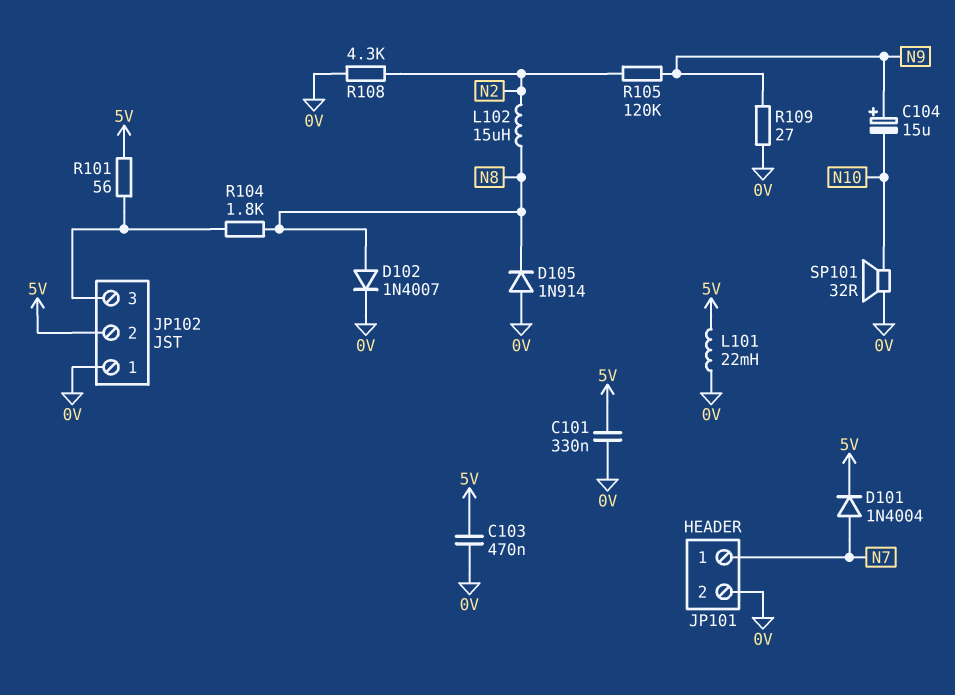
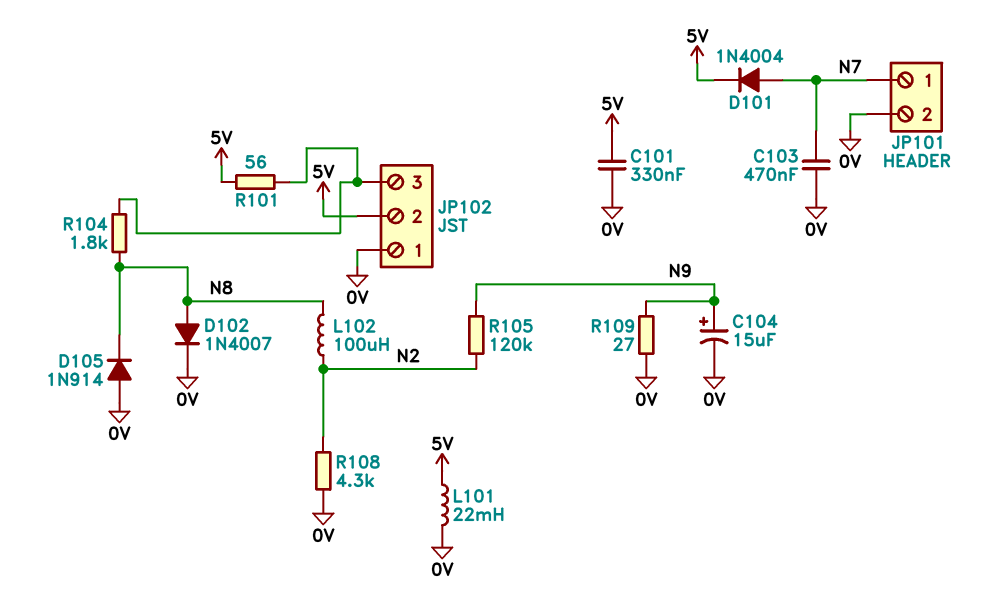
C103: 470nF (0V, 5V) -> 470nF (0V, N7)
C104: 15uF (plus N9, minus N10) -> 15uF (plus N9, minus 0V)
L102: 15uH (N2, N8) -> 100uH (N2, N8)
SP101: speaker 32R (0V, N10) -> none

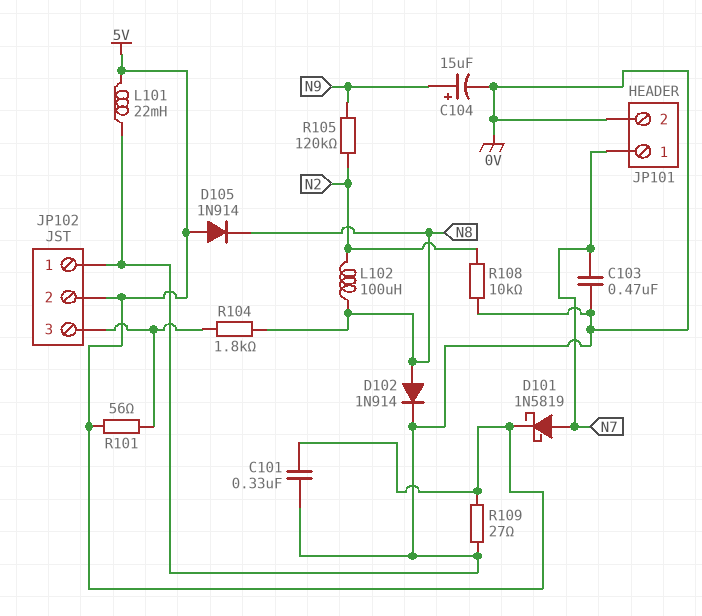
D101: diode 1N4004 (A N7, K 5V) -> schottky 1N5819 (A N7, K 5V)
D102: diode 1N4007 (A N8, K 0V) -> diode 1N914 (A N8, K 0V)
D105: diode 1N914 (A 0V, K N8) -> diode 1N914 (A 5V, K N8)
R108: 4.3k (0V, N2) -> 10k (0V, N2)
R109: 27 (0V, N9) -> 27 (0V, 5V)

